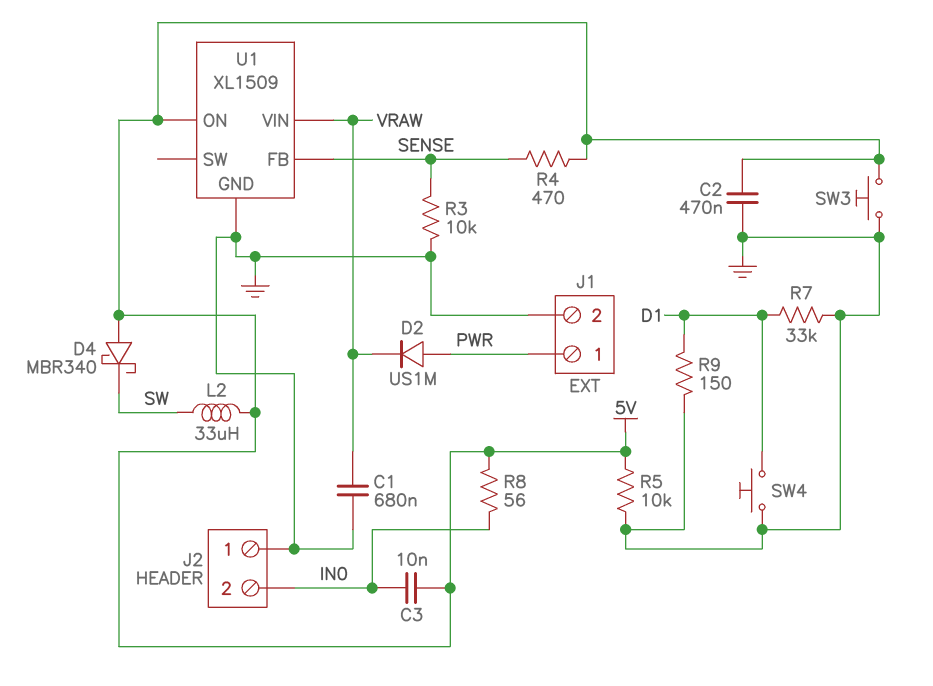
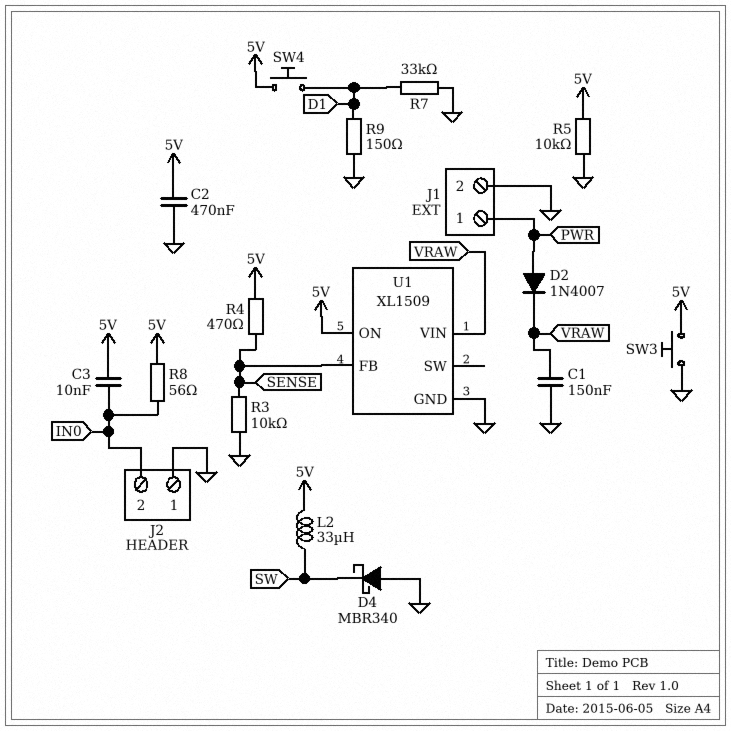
C1: 680nF (GND, VRAW) -> 150nF (GND, VRAW)
D2: diode US1M (A PWR, K VRAW) -> diode 1N4007 (A PWR, K VRAW)
D4: schottky MBR340 (A 5V, K SW) -> schottky MBR340 (A GND, K SW)
SW4: button (D1, GND) -> button (5V, D1)

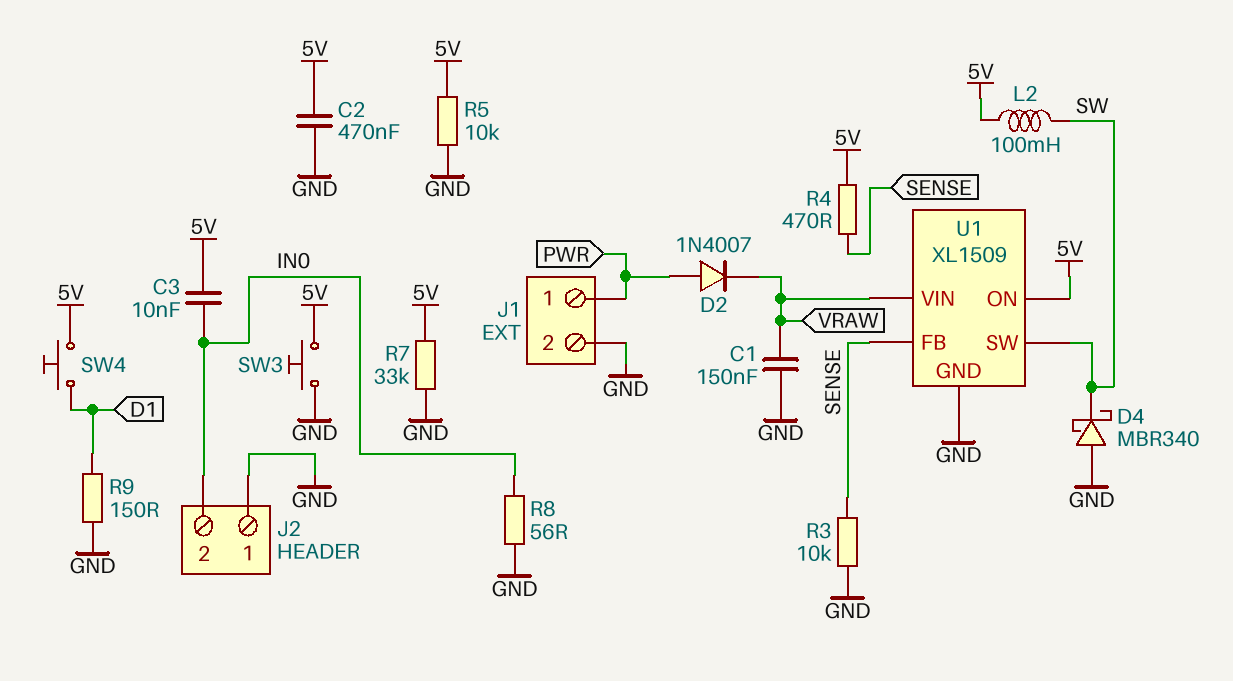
L2: 33uH (5V, SW) -> 100mH (5V, SW)
R7: 33k (D1, GND) -> 33k (5V, GND)
R8: 56 (5V, IN0) -> 56 (GND, IN0)
U1 pin SW: none -> SW

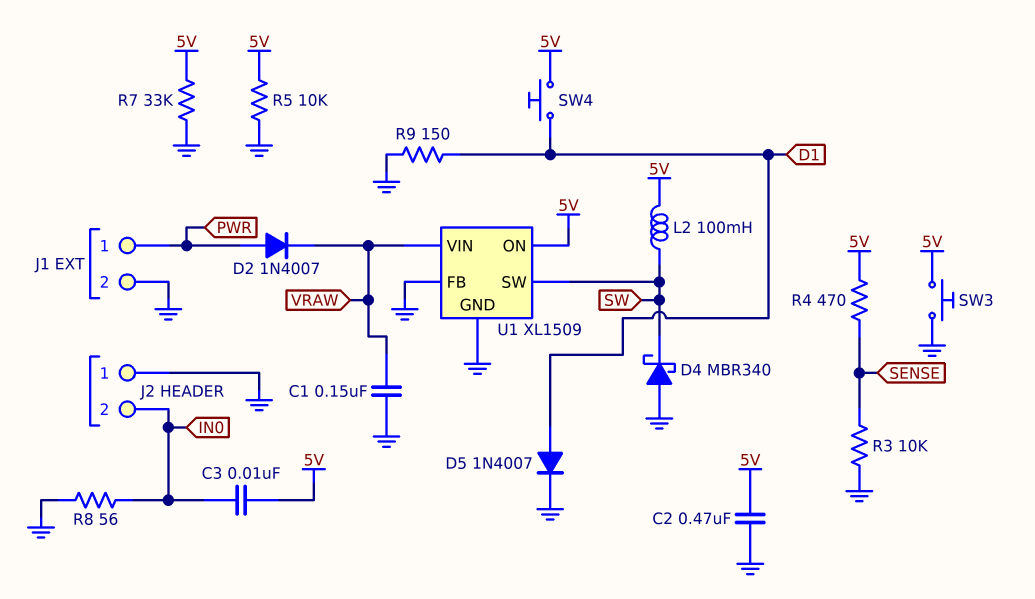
D5: none -> diode 1N4007 (A D1, K GND)
U1 pin FB: SENSE -> GND

